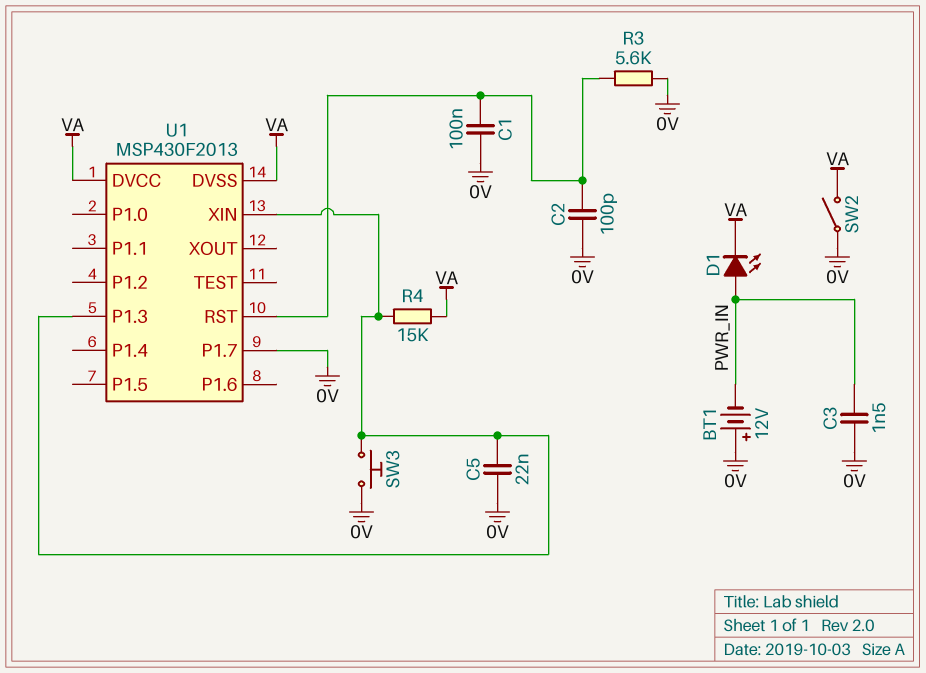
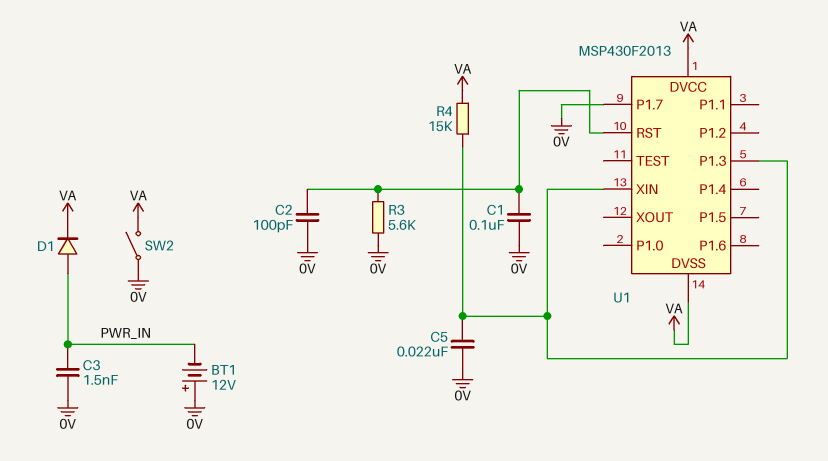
D1: LED (A PWR_IN, K VA) -> diode (A PWR_IN, K VA)
SW3: button (0V, U1/P1.3) -> none

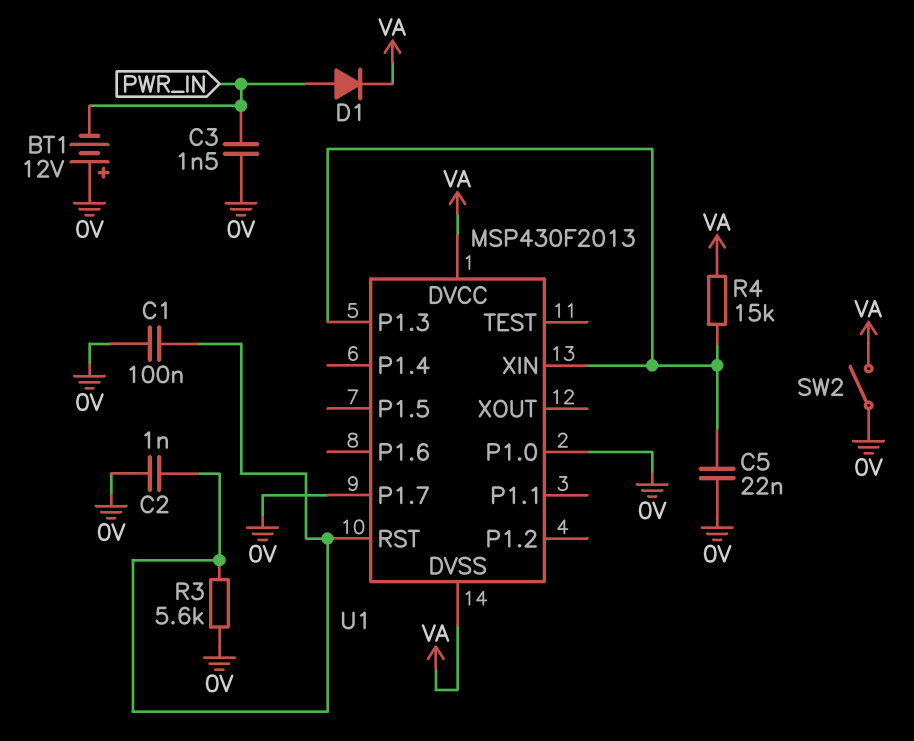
C2: 100pF (0V, U1/RST) -> 1nF (0V, U1/RST)
U1 pin P1.0: none -> 0V

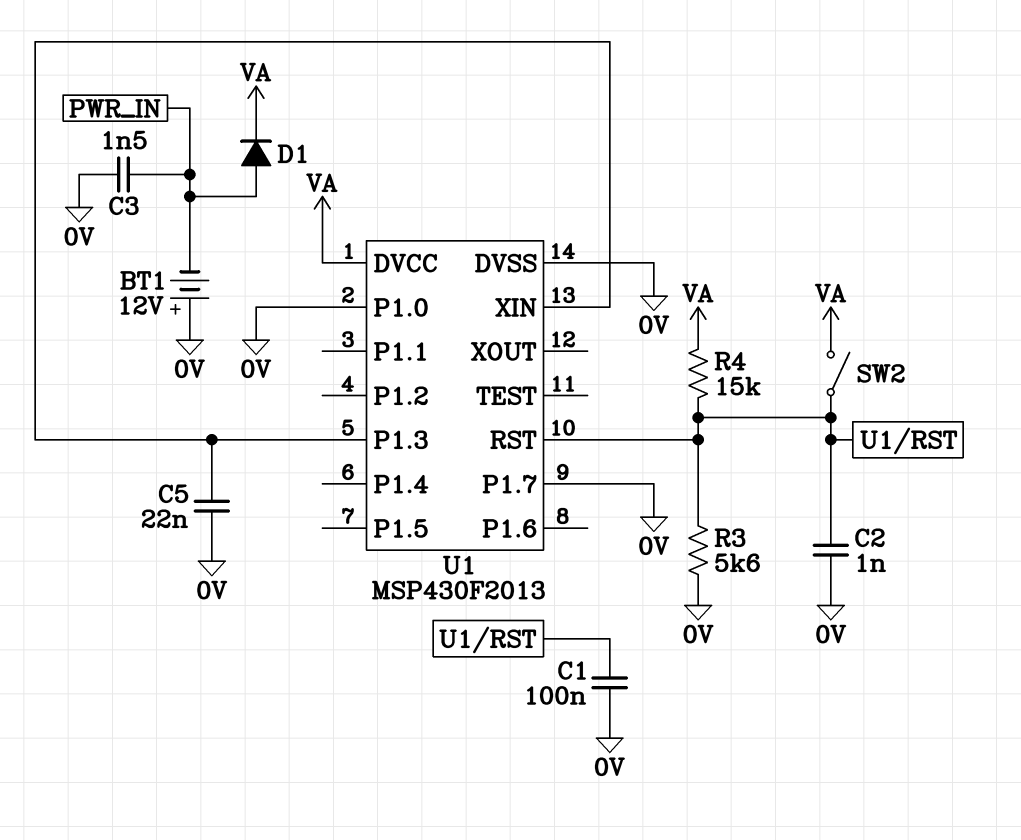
R4: 15k (U1/P1.3, VA) -> 15k (U1/RST, VA)
SW2: switch (0V, VA) -> switch (U1/RST, VA)
U1 pin DVSS: VA -> 0V

